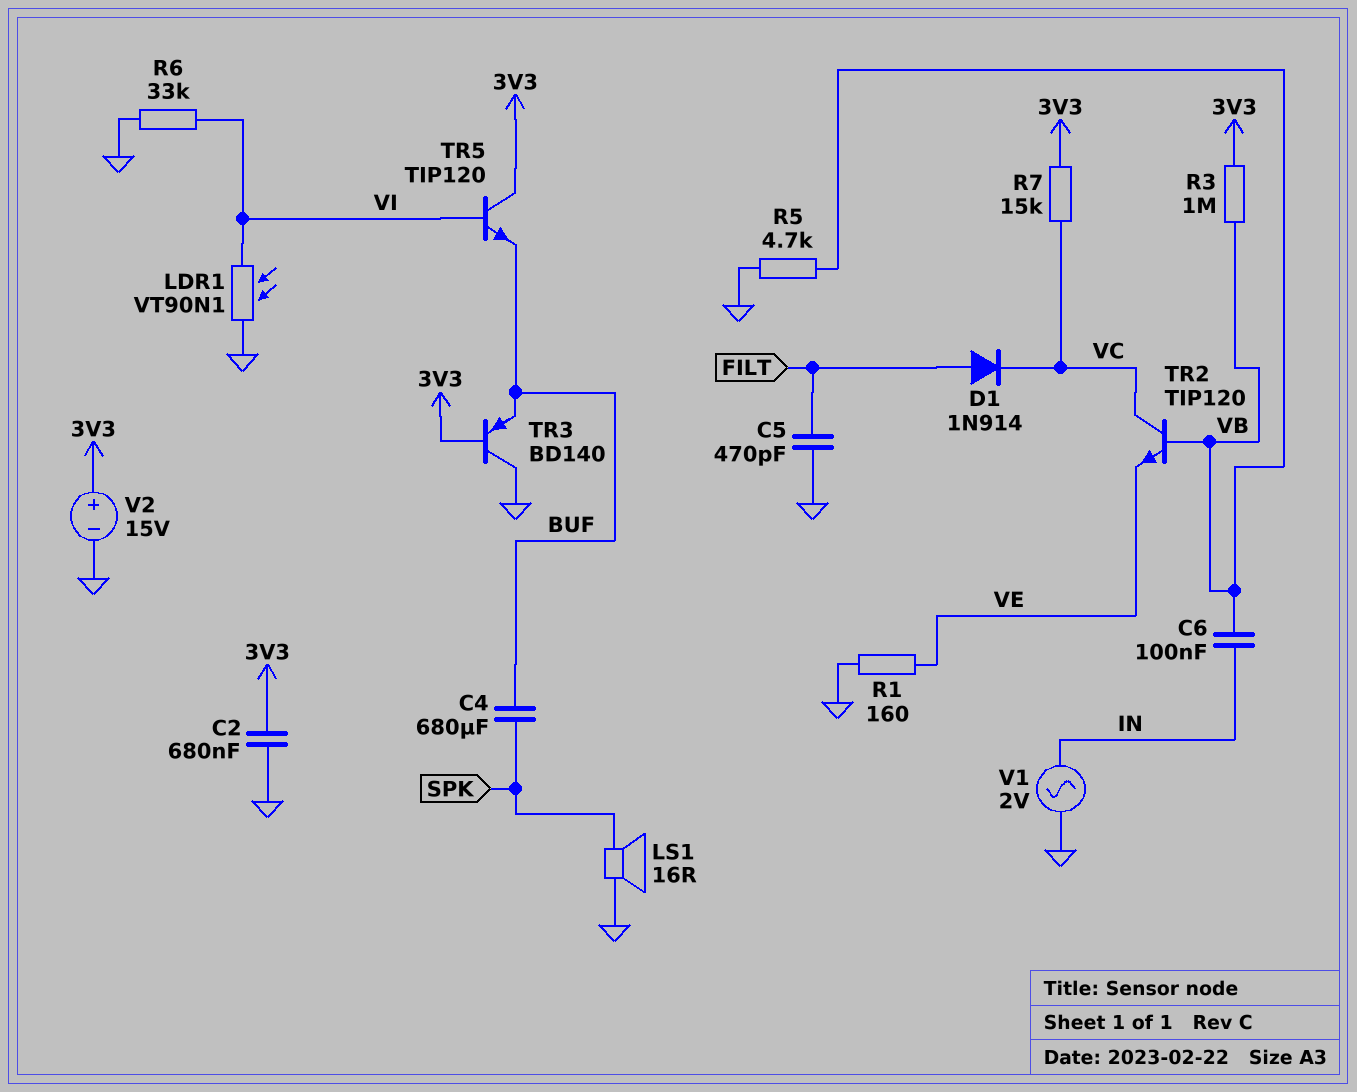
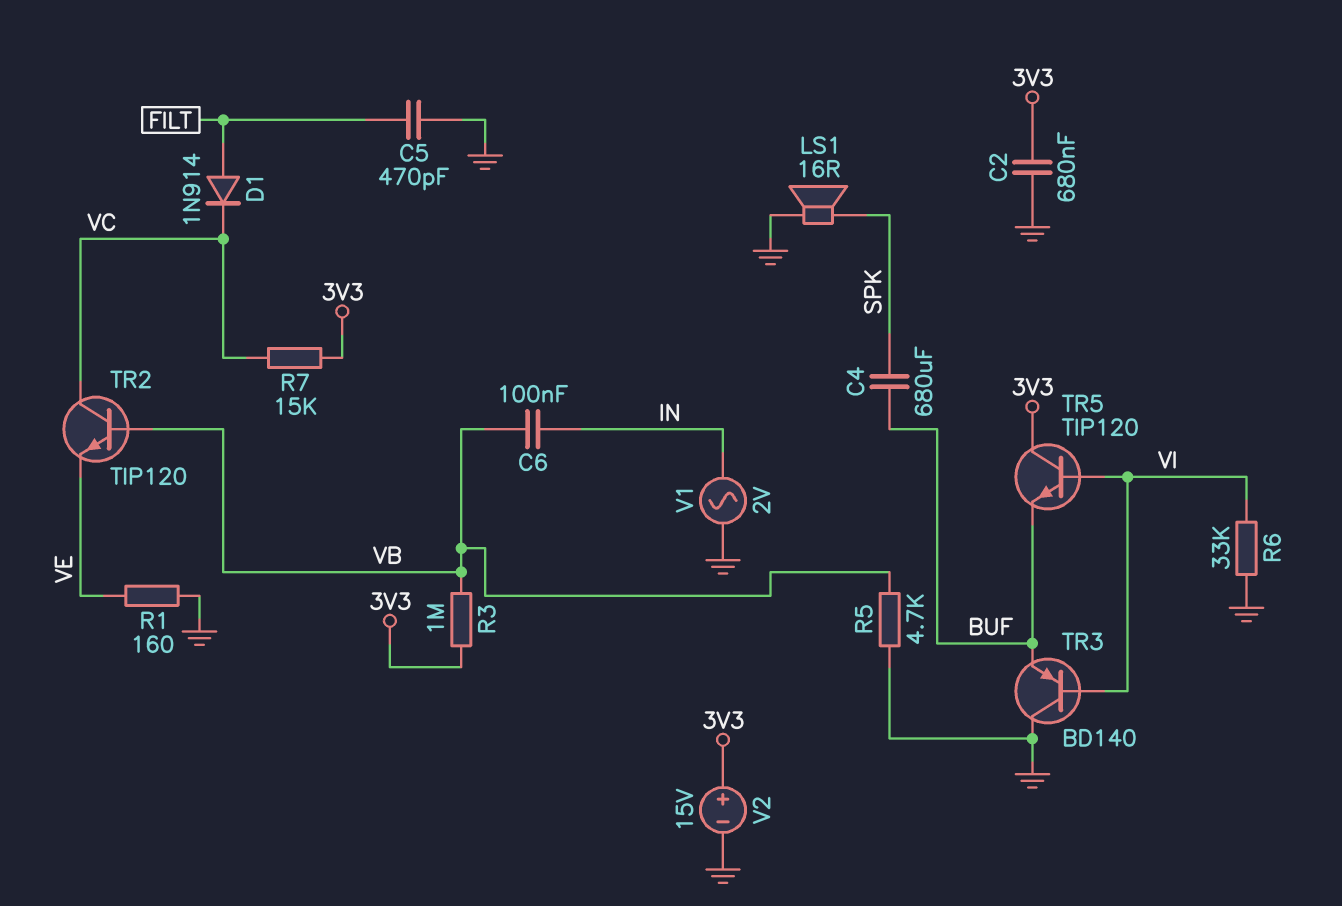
LDR1: VT90N1 (GND, VI) -> none
TR3: PNP BD140 (B 3V3, C GND, E BUF) -> PNP BD140 (B VI, C GND, E BUF)

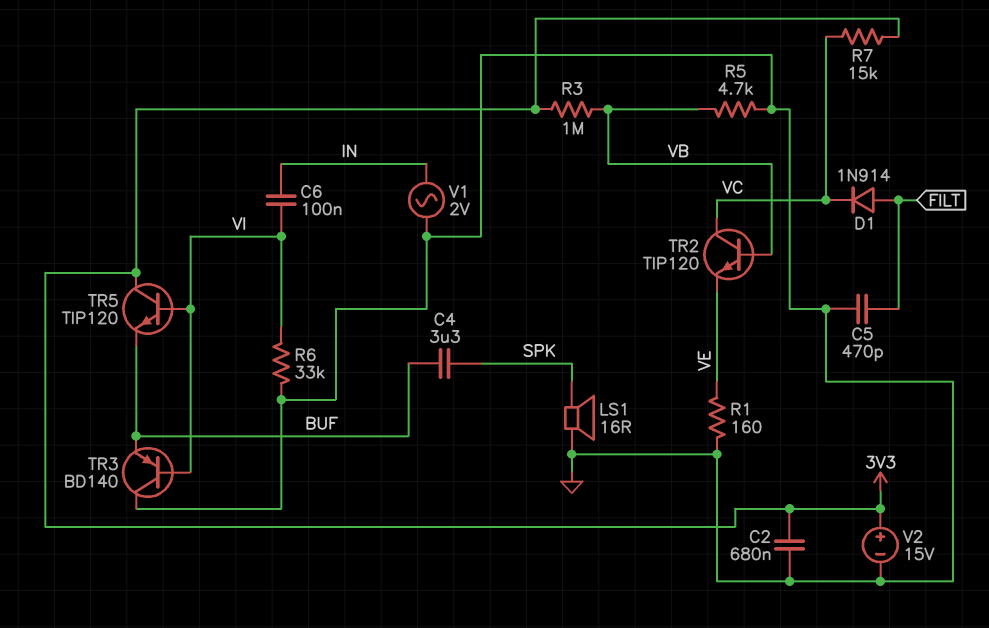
C4: 680uF (BUF, SPK) -> 3.3uF (BUF, SPK)
C6: 100nF (IN, VB) -> 100nF (IN, VI)

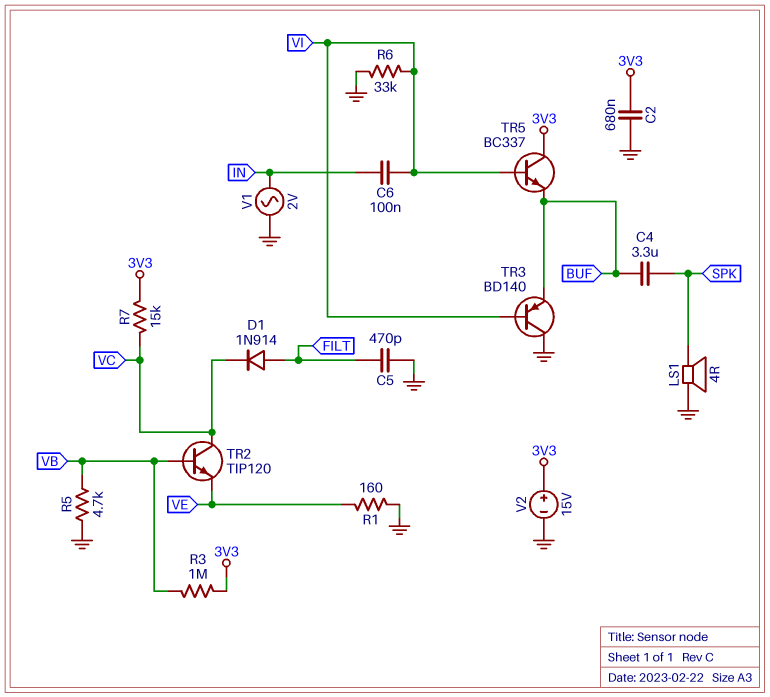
LS1: speaker 16R (GND, SPK) -> speaker 4R (GND, SPK)
TR5: NPN TIP120 (B VI, C 3V3, E BUF) -> NPN BC337 (B VI, C 3V3, E BUF)

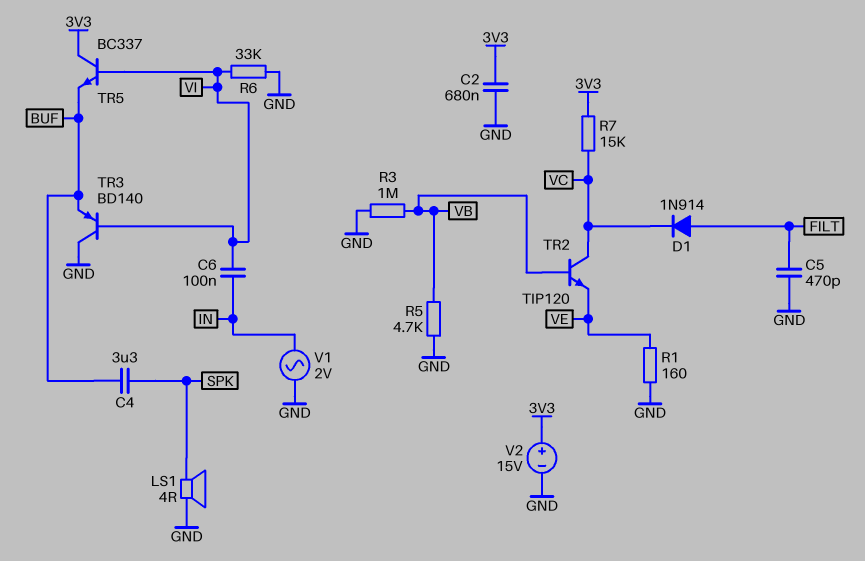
R3: 1M (3V3, VB) -> 1M (GND, VB)

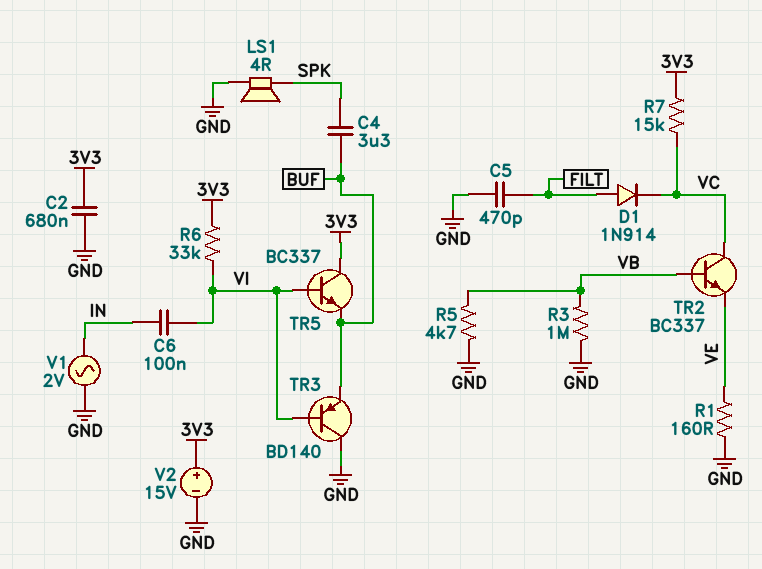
R6: 33k (GND, VI) -> 33k (3V3, VI)
TR2: NPN TIP120 (B VB, C VC, E VE) -> NPN BC337 (B VB, C VC, E VE)

